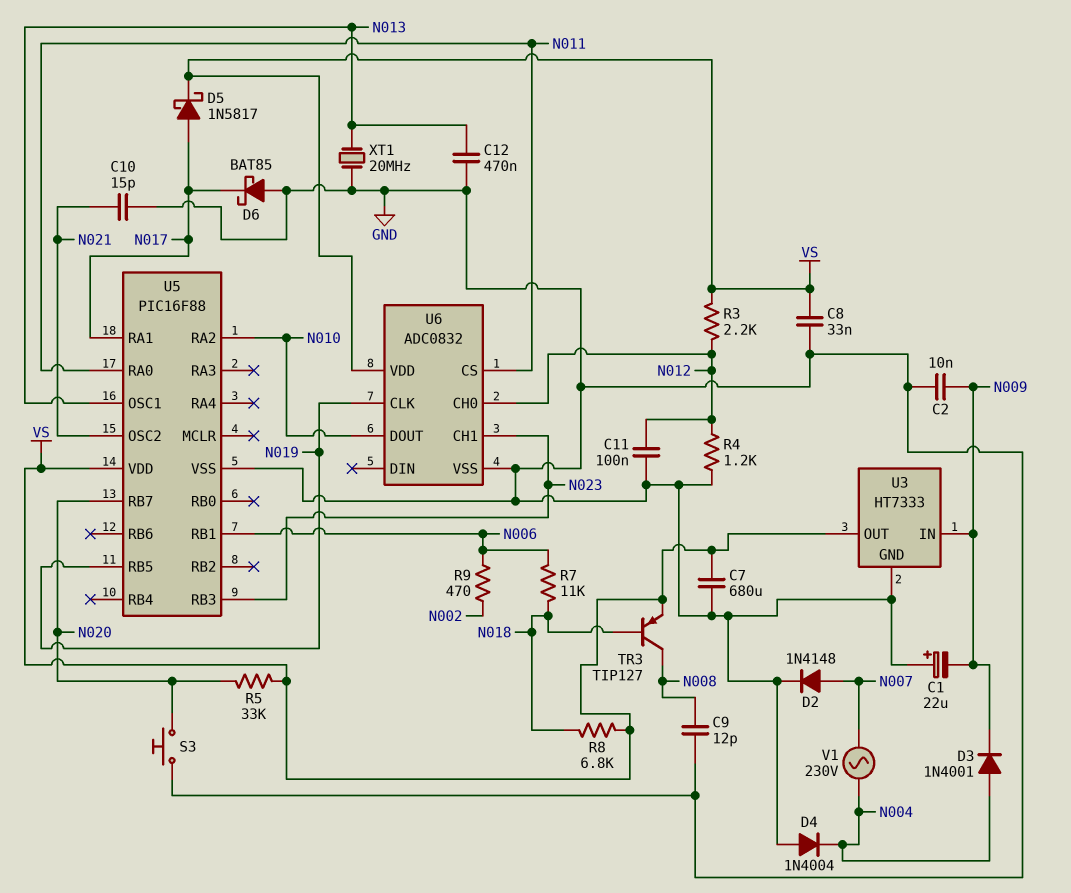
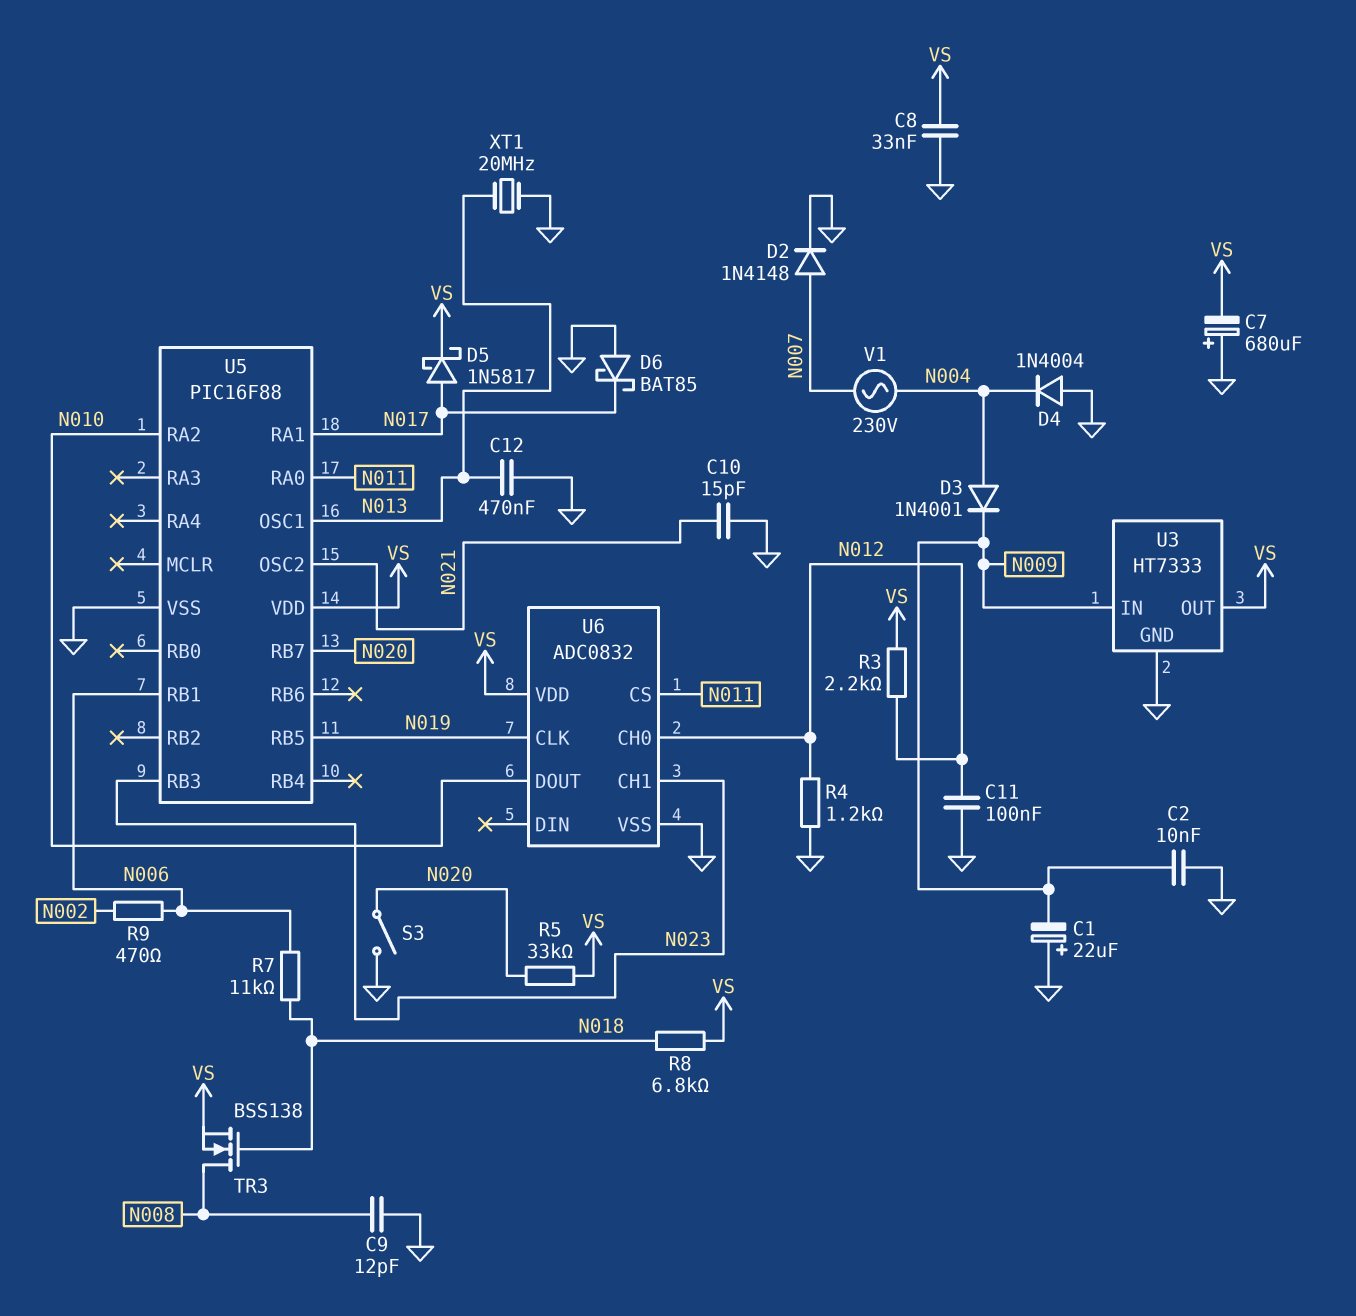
C7: 680uF (GND, VS) -> 680uF (plus GND, minus VS)
S3: button (GND, N020) -> switch (GND, N020)
TR3: PNP TIP127 (B N018, C N008, E VS) -> NMOS BSS138 (G N018, D N008, S VS)

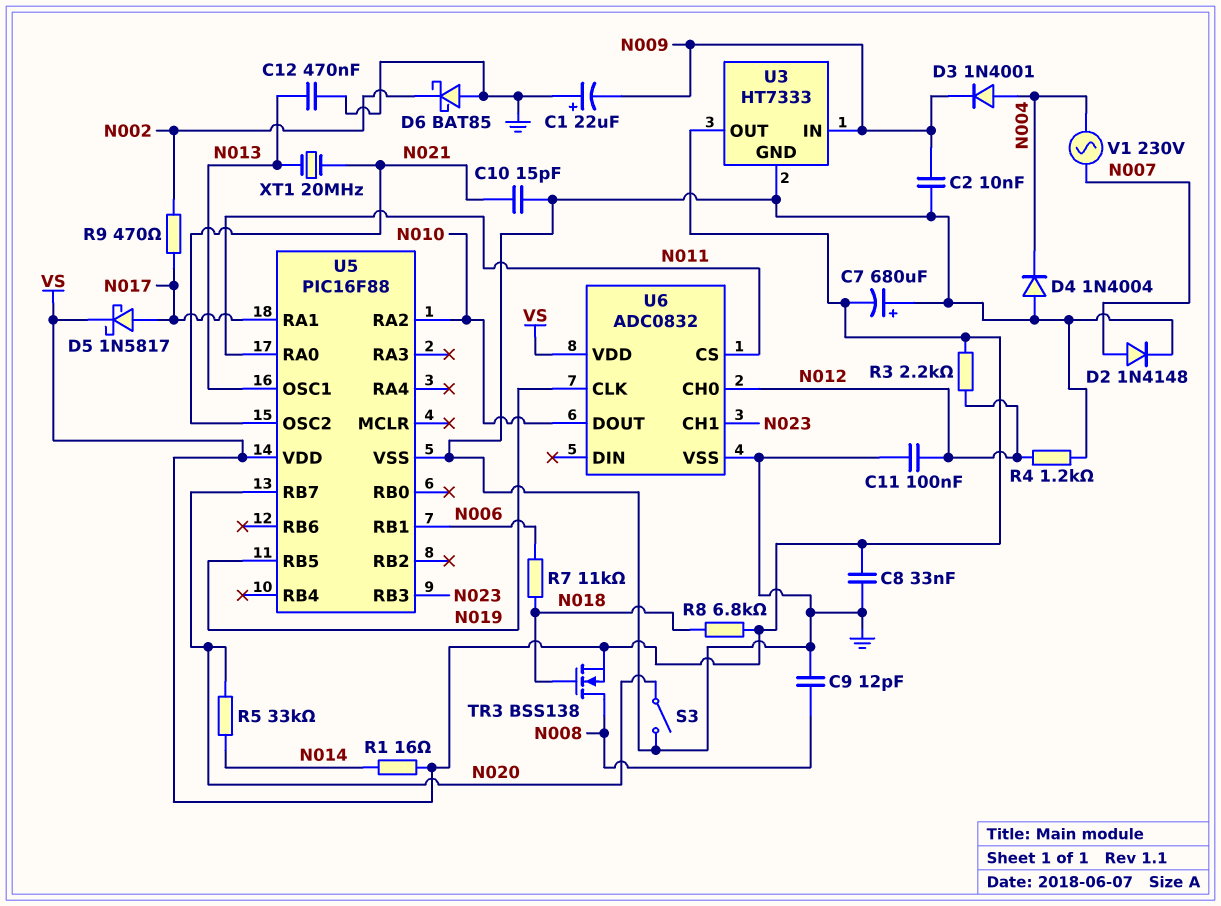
D6: schottky BAT85 (A GND, K N017) -> schottky BAT85 (A GND, K N002)
R1: none -> 16 (N014, VS)
R5: 33k (N020, VS) -> 33k (N014, N020)
R9: 470 (N002, N006) -> 470 (N002, N017)
XT1: 20MHz (GND, N013) -> 20MHz (N013, N021)

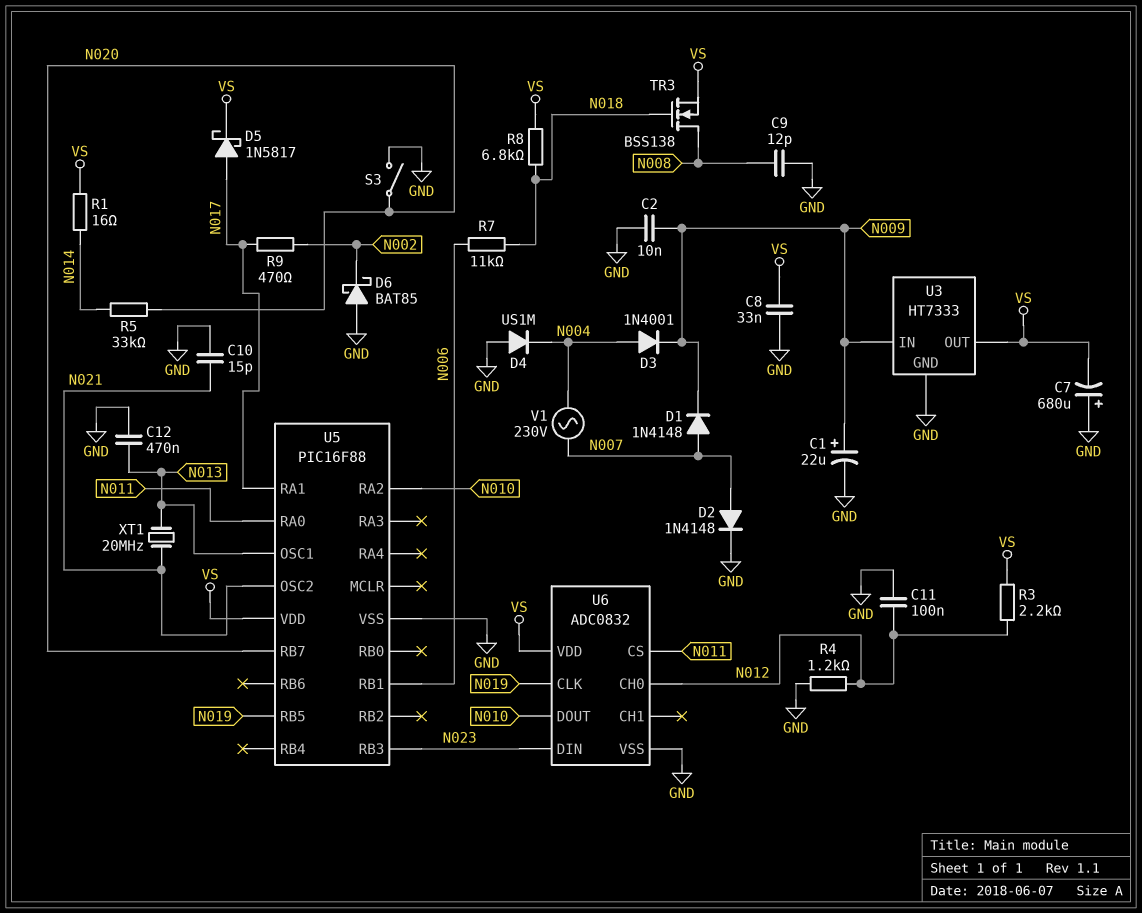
C1: 22uF (plus GND, minus N009) -> 22uF (plus N009, minus GND)
D1: none -> diode 1N4148 (A N007, K N009)
D4: diode 1N4004 (A GND, K N004) -> diode US1M (A GND, K N004)
U6 pin CH1: N023 -> none
U6 pin DIN: none -> N023

